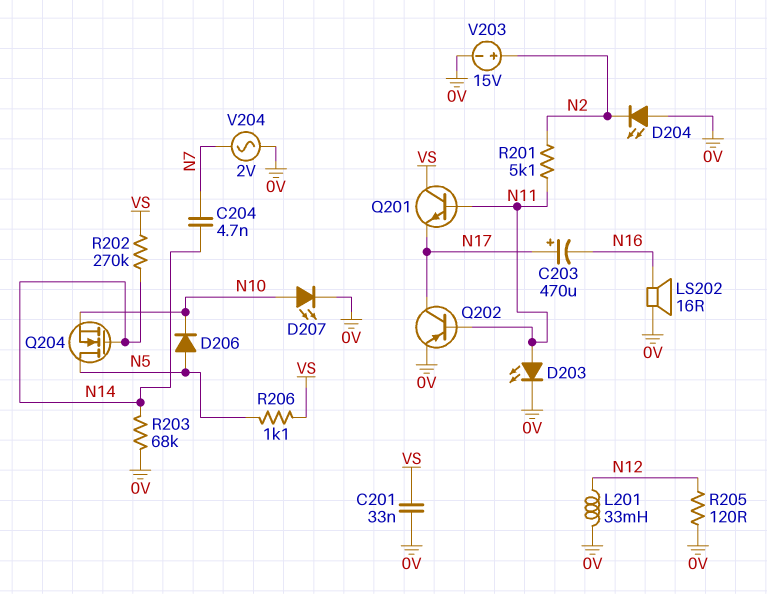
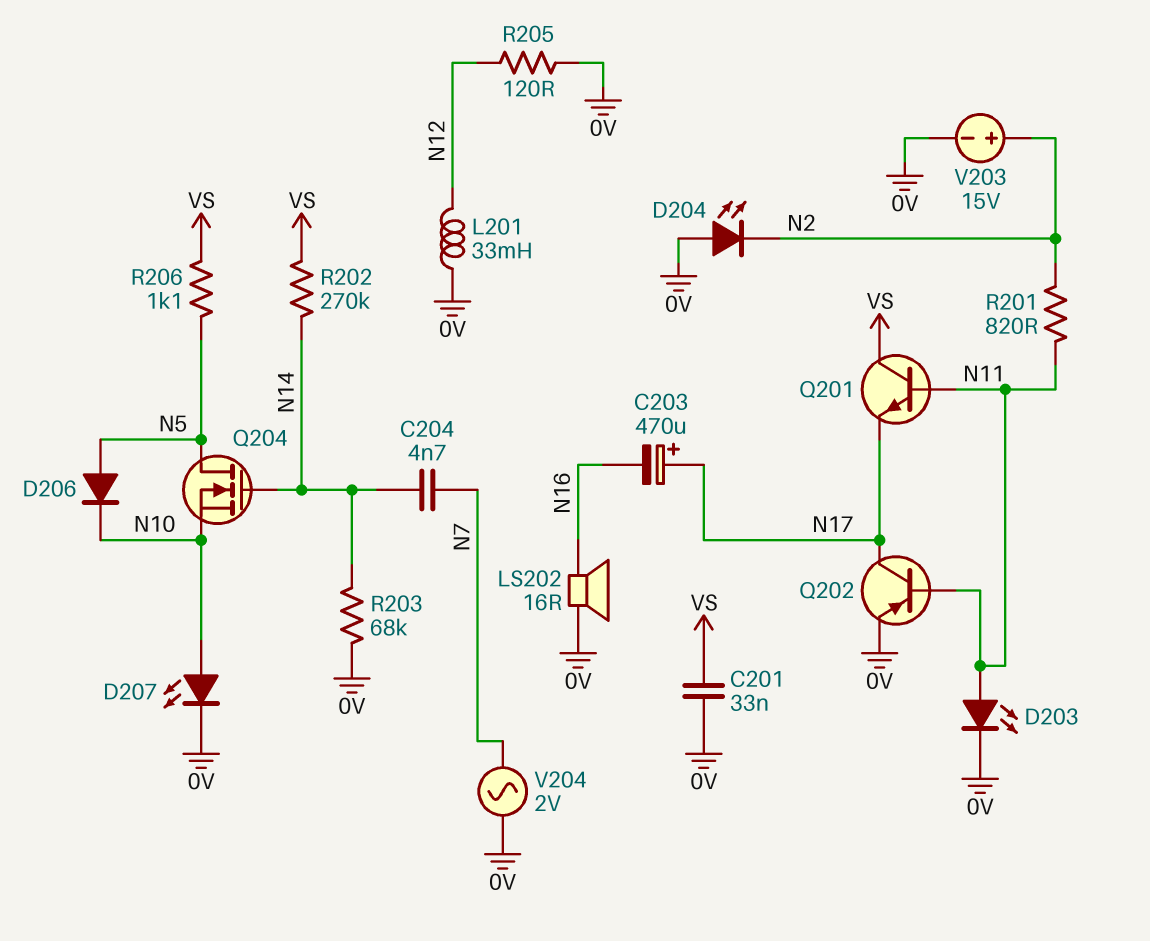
R201: 5.1k (N2, N11) -> 820 (N2, N11)

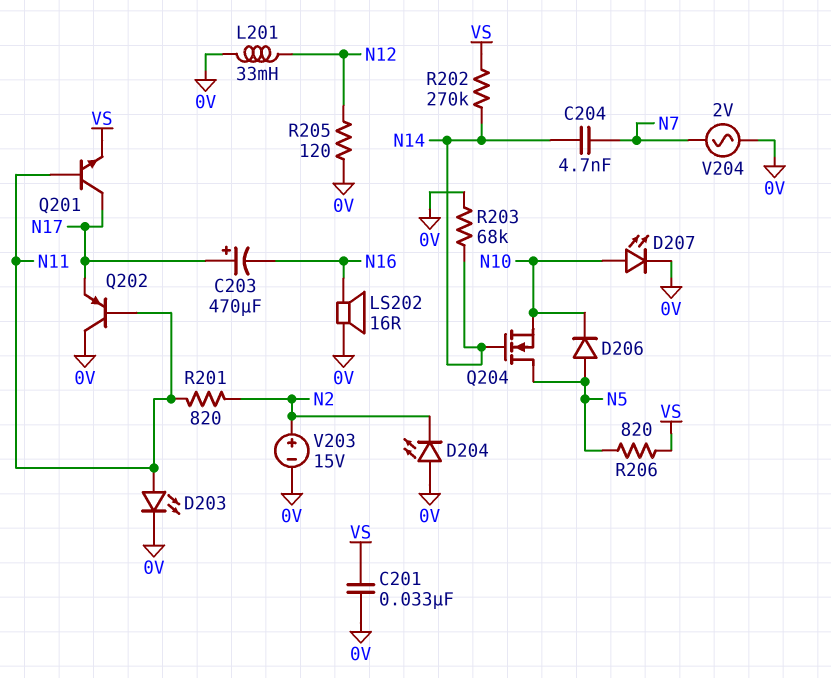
Q201: NPN (B N11, C VS, E N17) -> NPN (B N11, C N17, E VS)
Q202: PNP (B N11, C N17, E 0V) -> PNP (B N11, C 0V, E N17)
R206: 1.1k (N5, VS) -> 820 (N5, VS)

